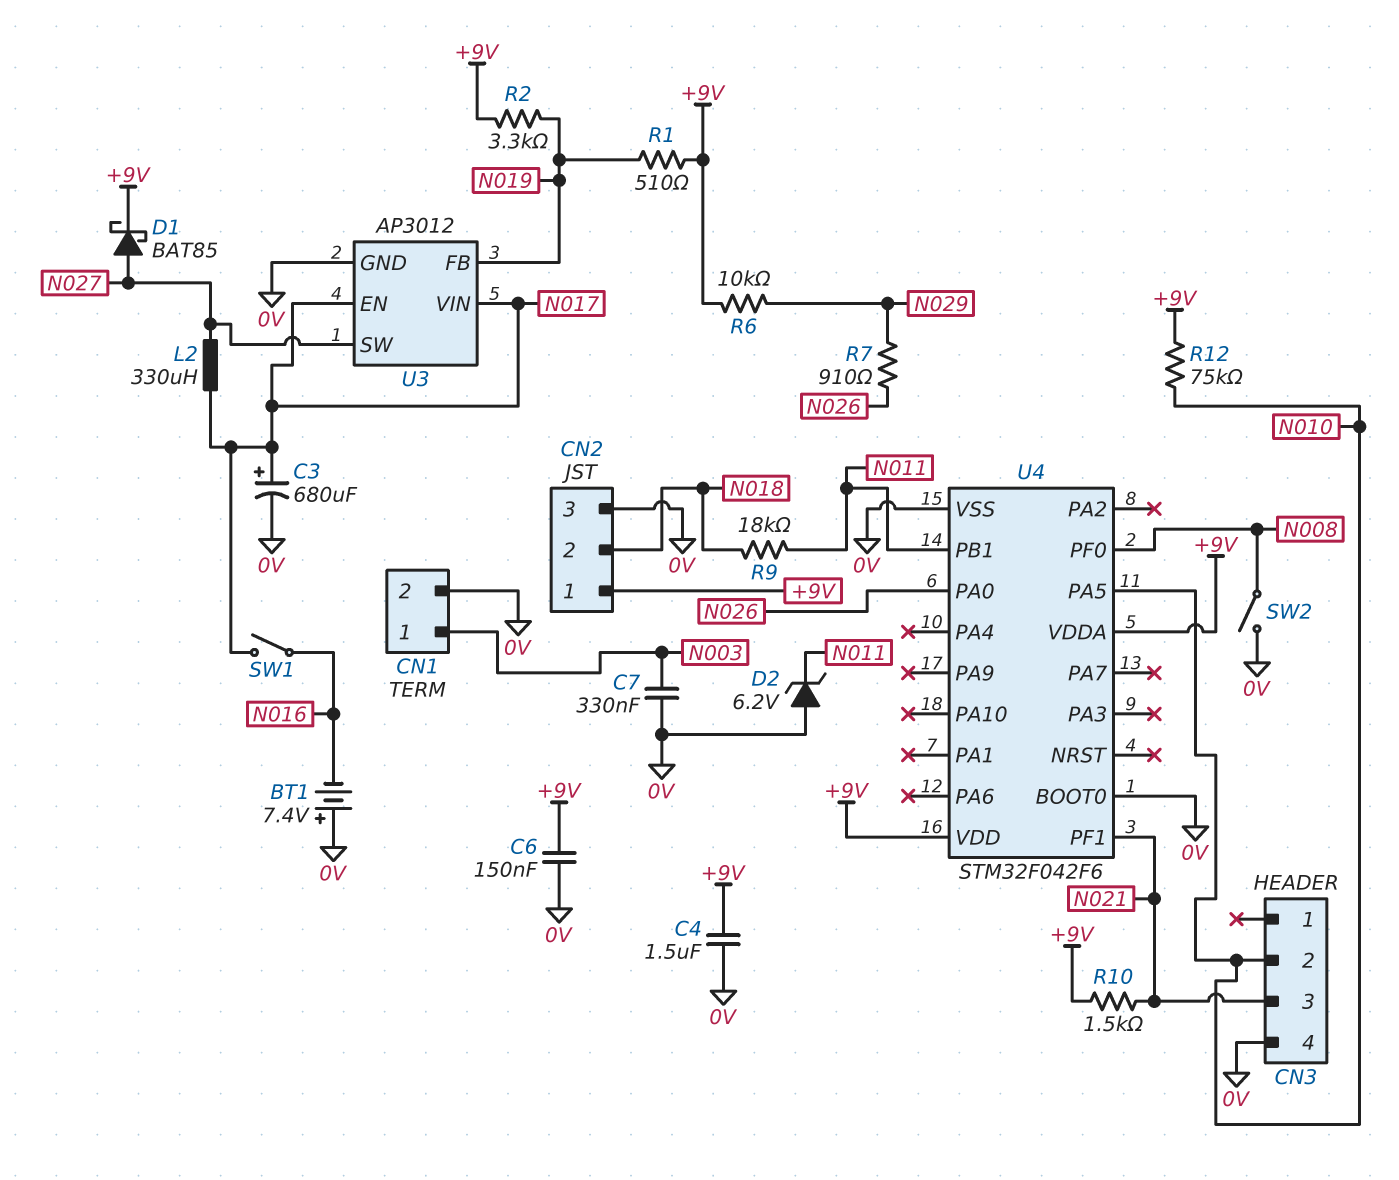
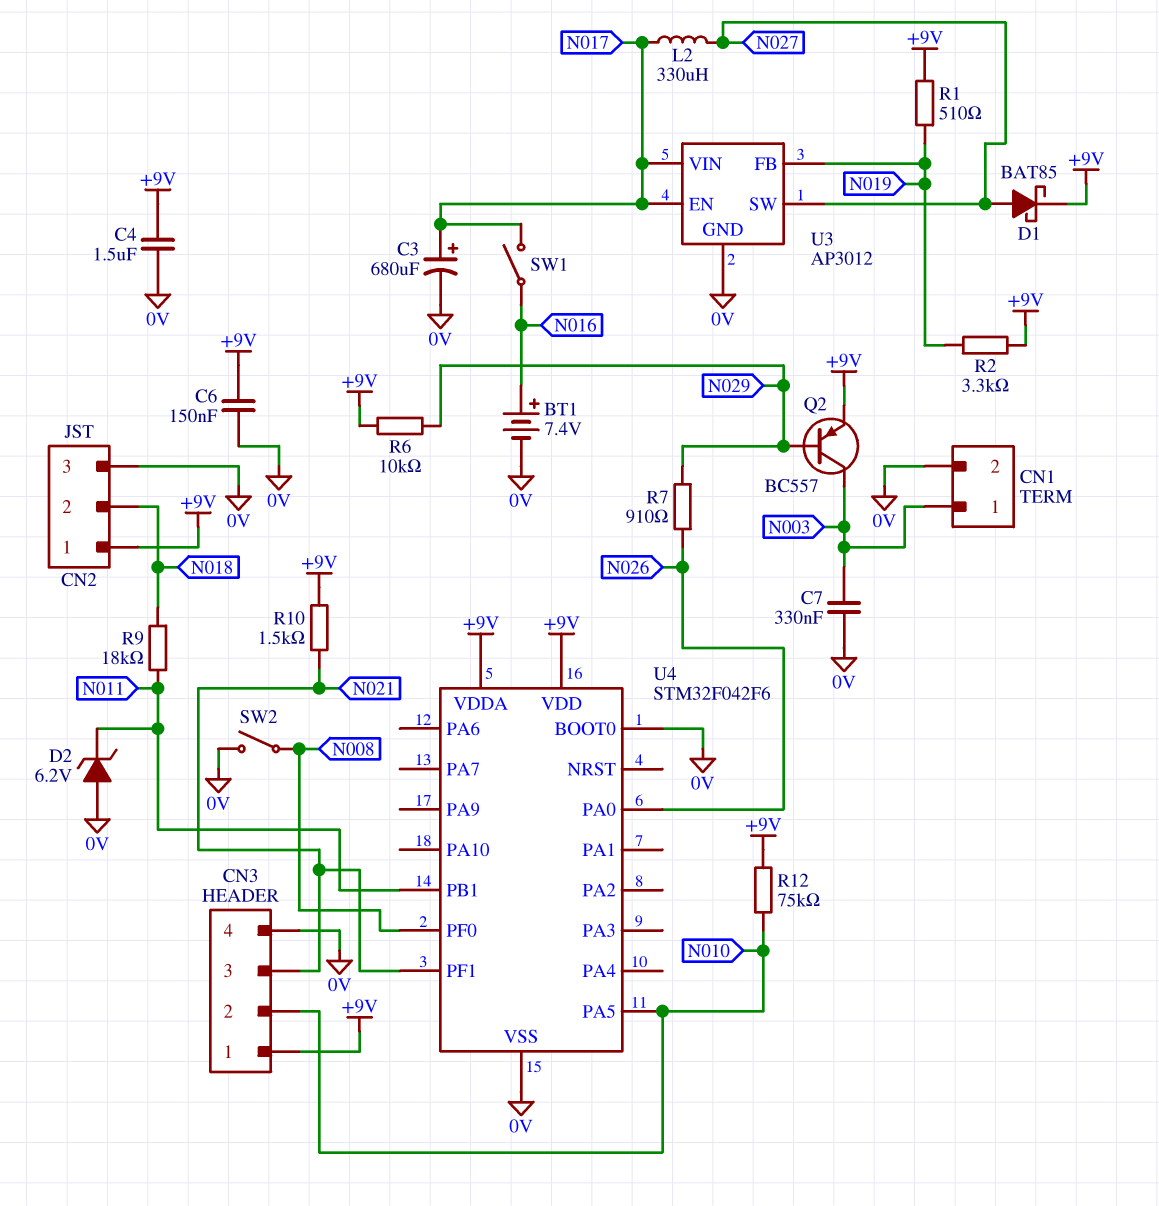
BT1: 7.4V (plus 0V, minus N016) -> 7.4V (plus N016, minus 0V)
CN3 pin 1: none -> +9V
Q2: none -> PNP BC557 (B N029, C N003, E +9V)

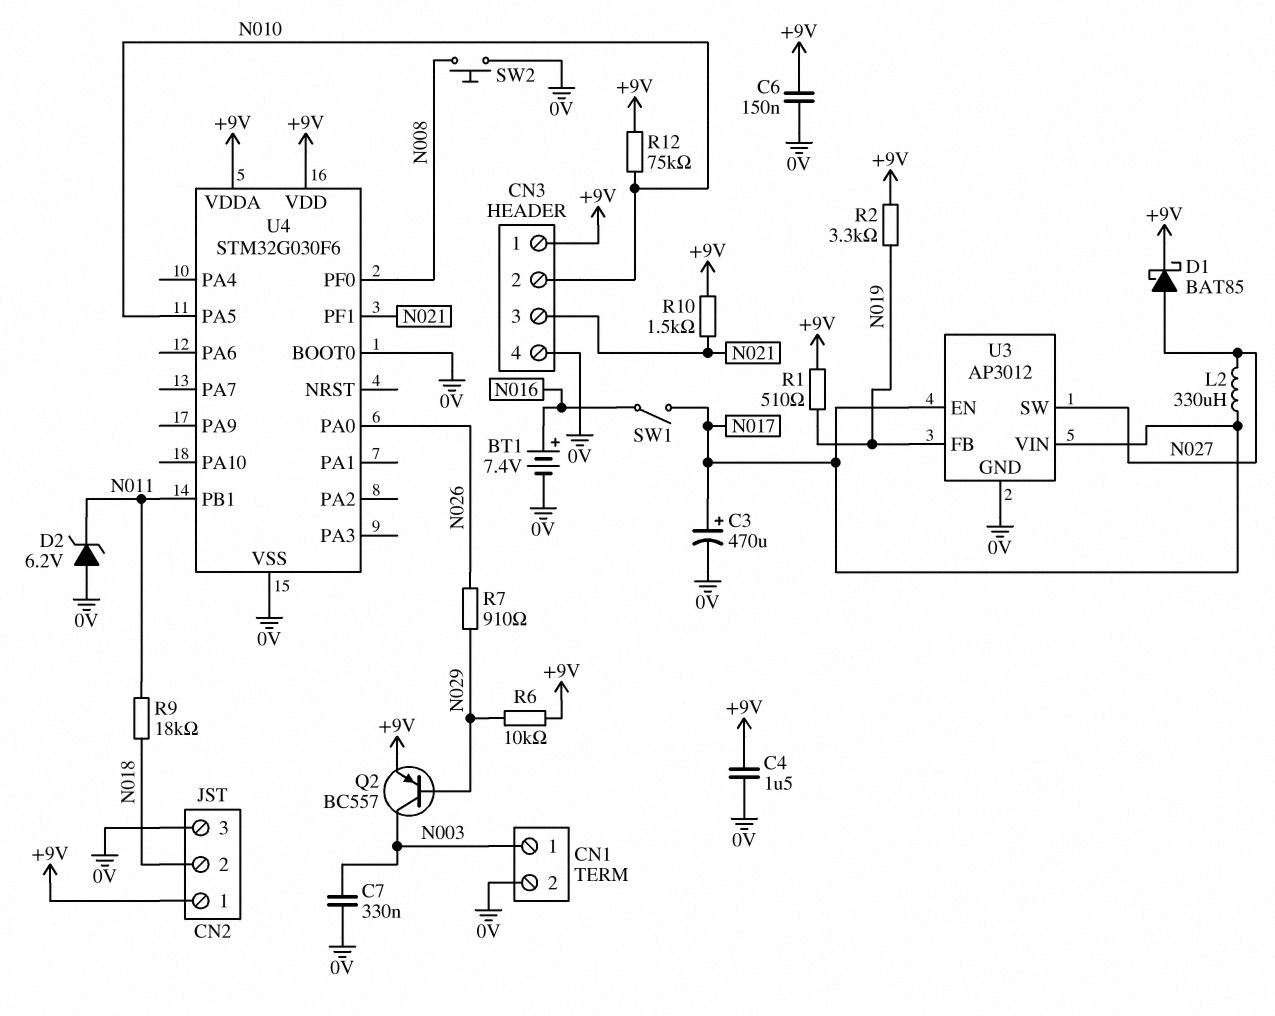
C3: 680uF (plus N017, minus 0V) -> 470uF (plus N017, minus 0V)
SW2: switch (0V, N008) -> button (0V, N008)
U4: STM32F042F6 -> STM32G030F6

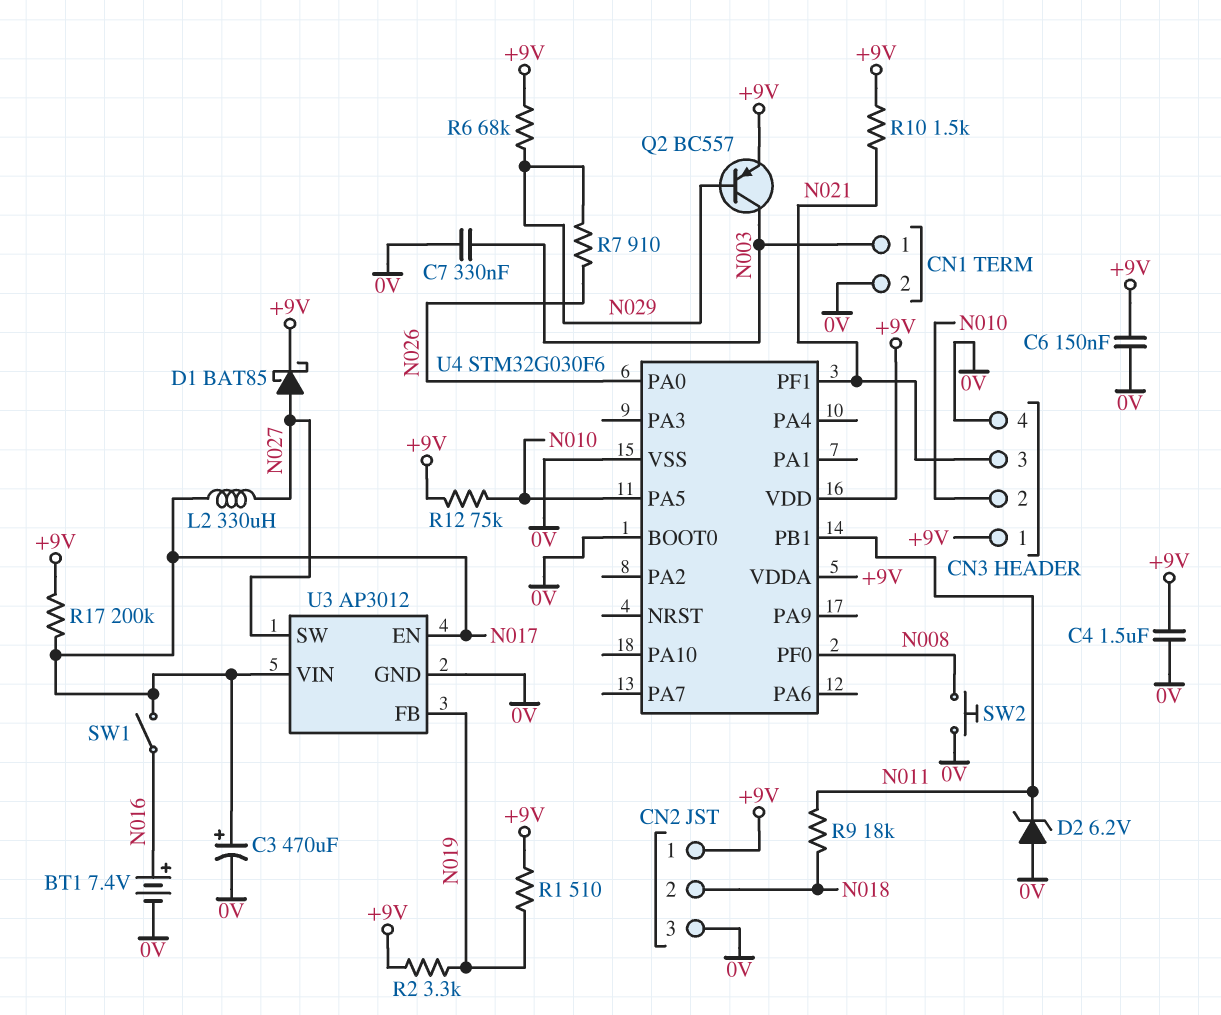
R6: 10k (+9V, N029) -> 68k (+9V, N029)
R17: none -> 200k (+9V, N017)

